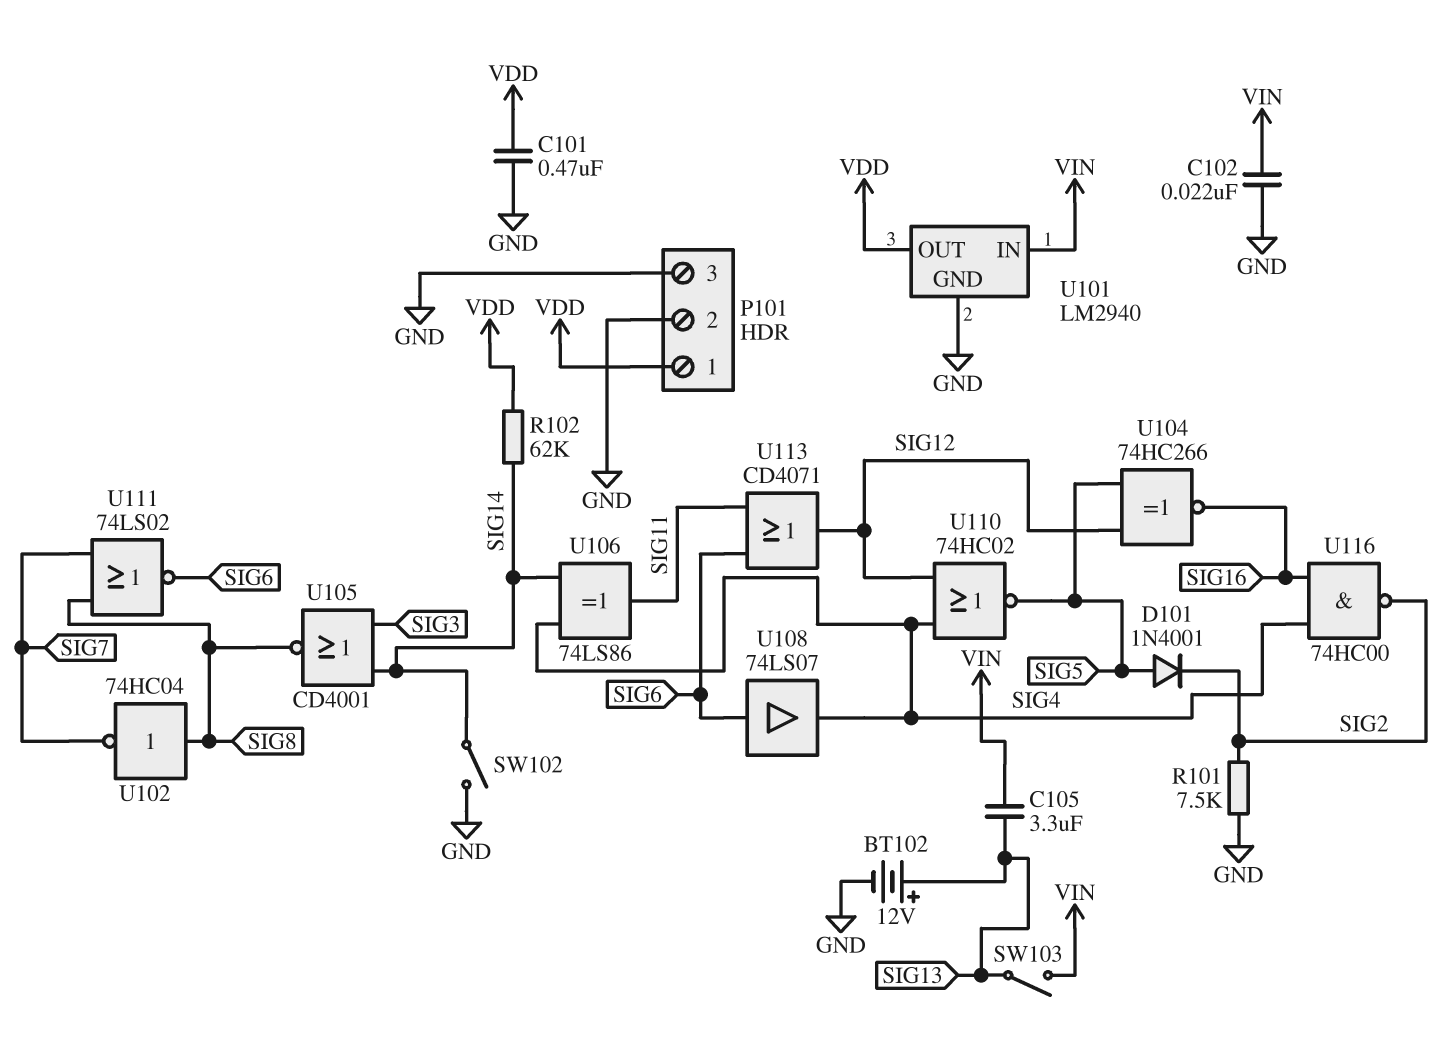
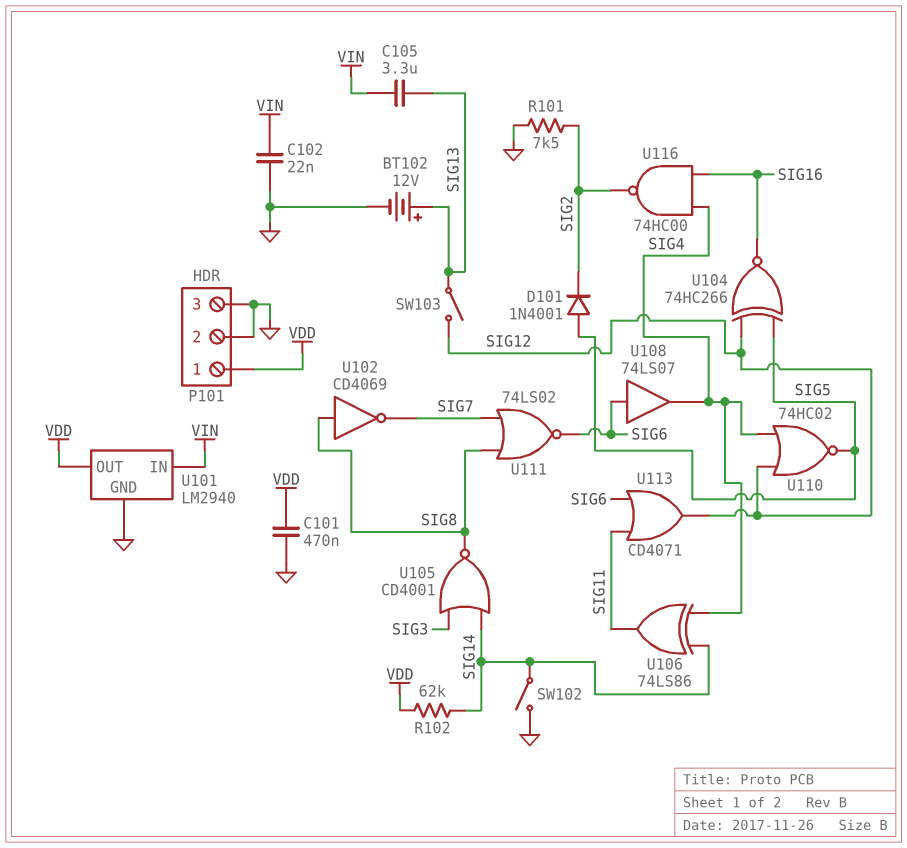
SW103: switch (SIG13, VIN) -> switch (SIG12, SIG13)
U102: NOT 74HC04 (in SIG8, out SIG7) -> NOT CD4069 (in SIG8, out SIG7)

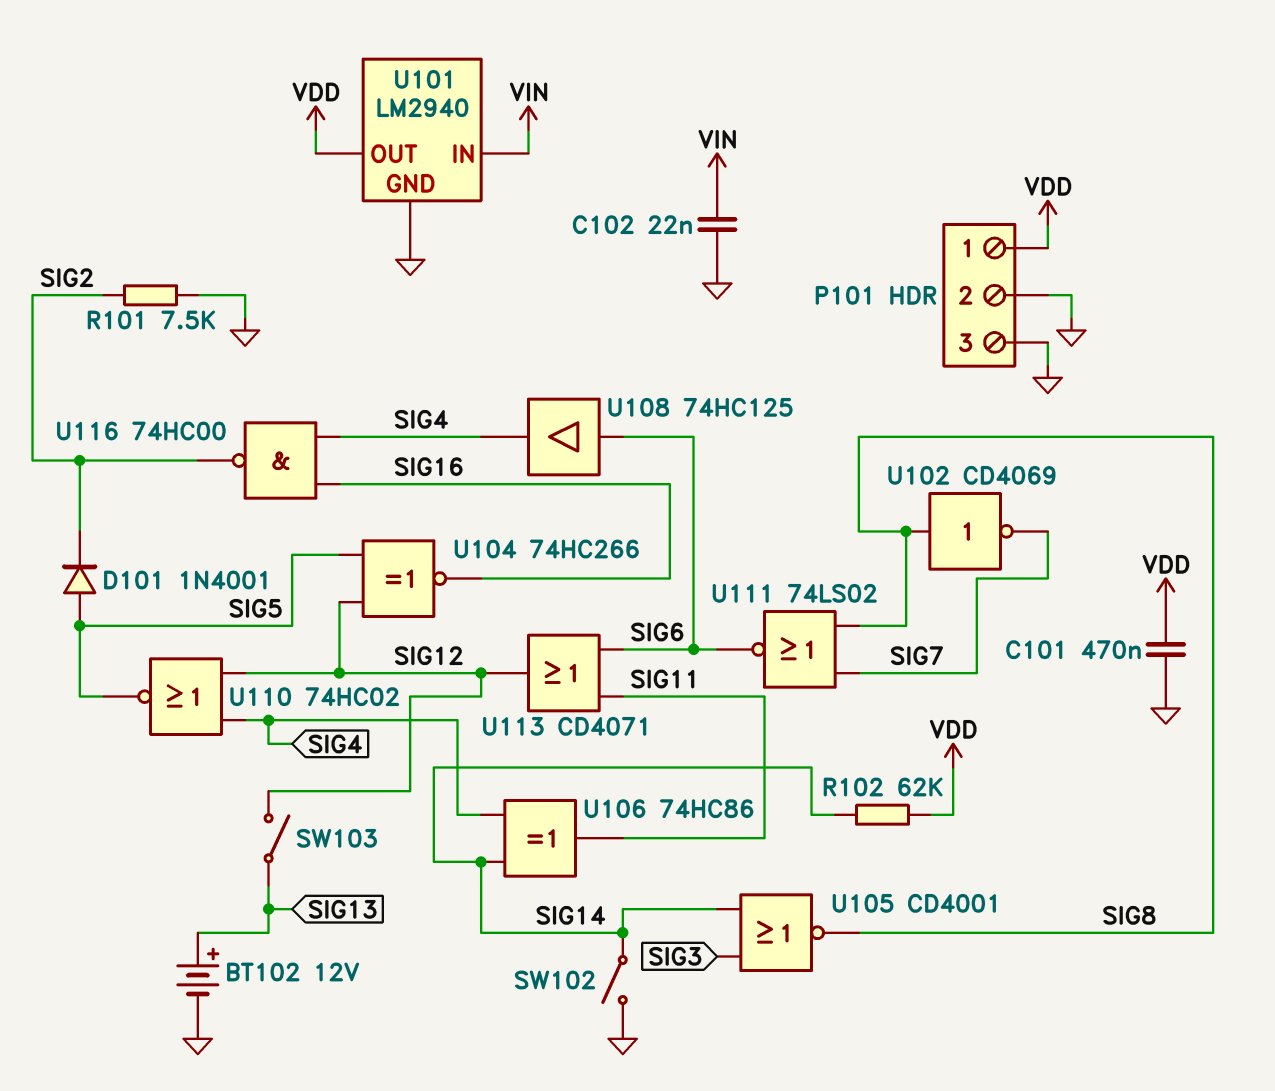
C105: 3.3uF (SIG13, VIN) -> none
U106: XOR 74LS86 (in SIG4, in SIG14, out SIG11) -> XOR 74HC86 (in SIG4, in SIG14, out SIG11)
U108: buffer 74LS07 (in SIG6, out SIG4) -> buffer 74HC125 (in SIG6, out SIG4)

